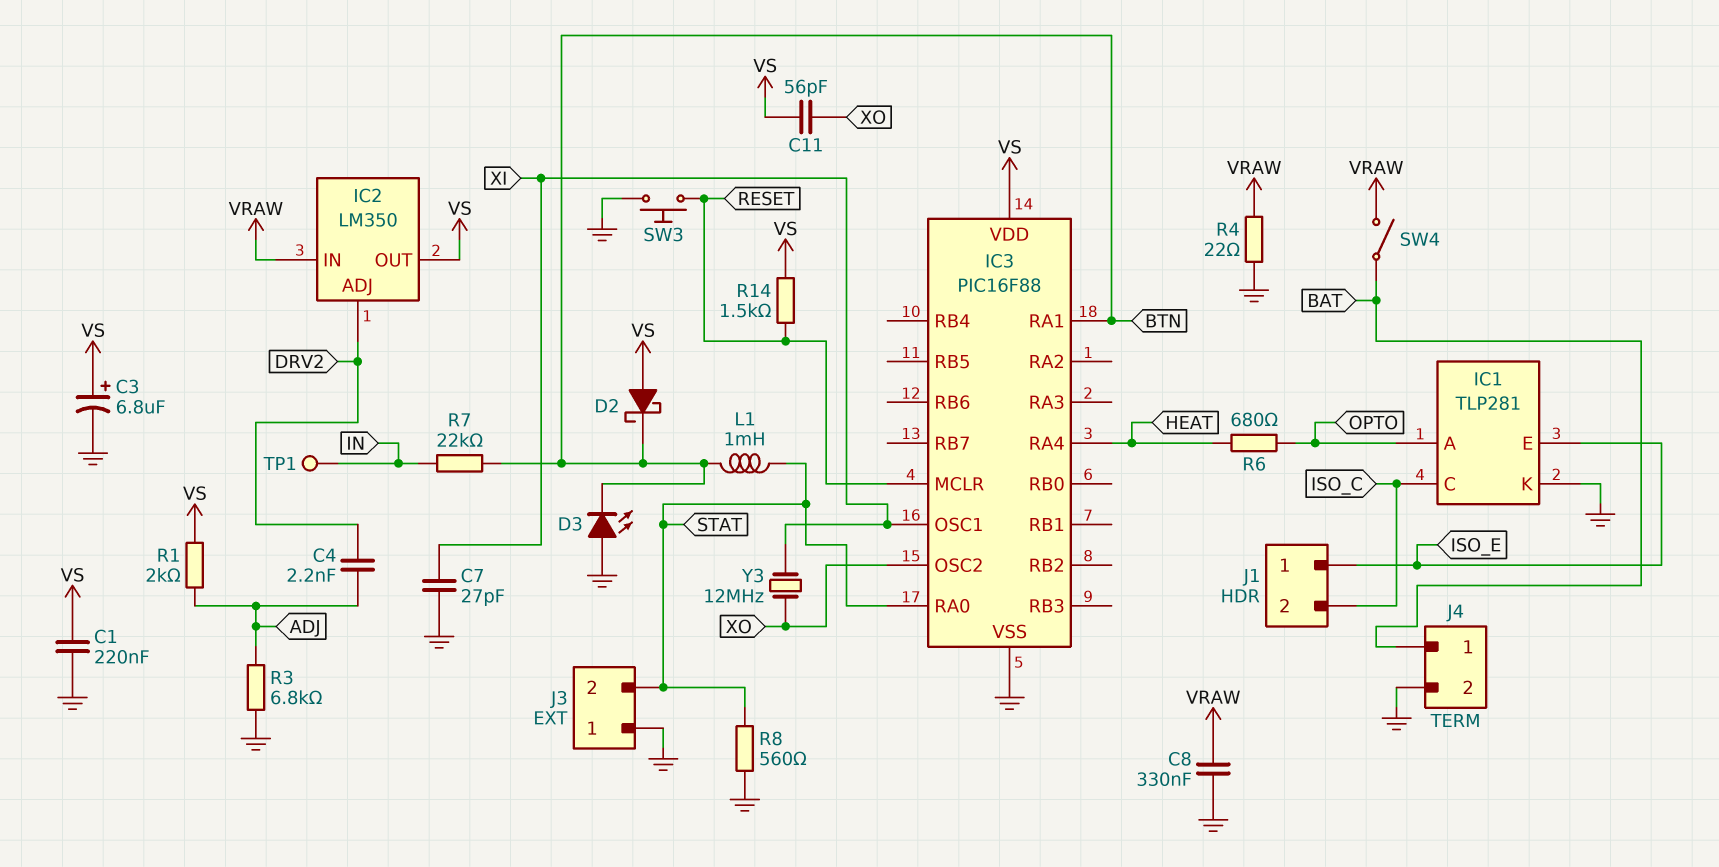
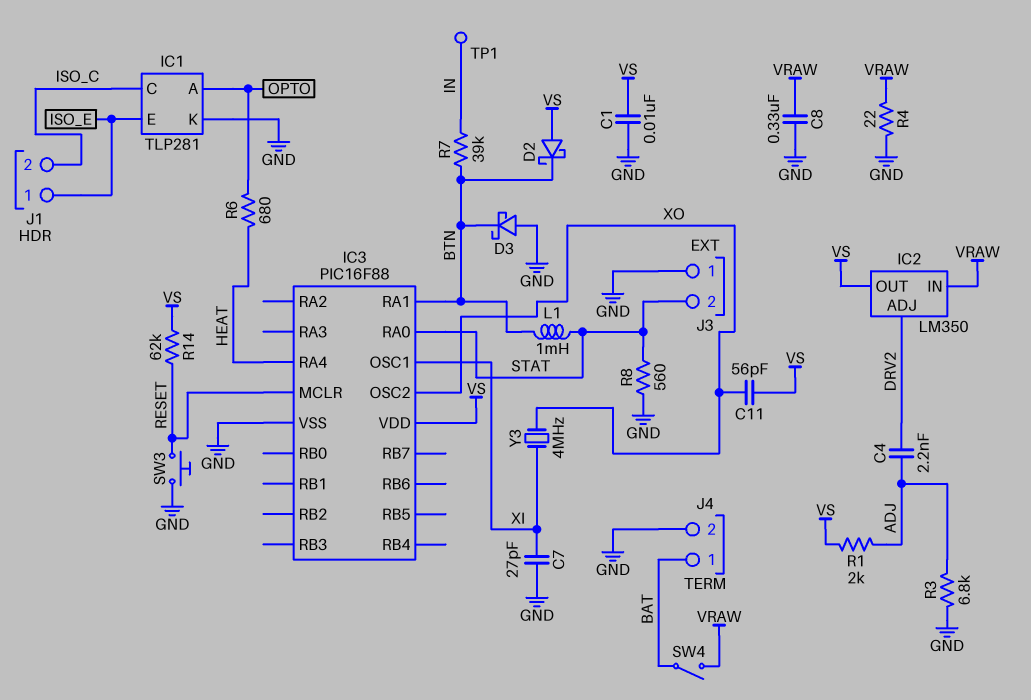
C1: 220nF (GND, VS) -> 10nF (GND, VS)
C3: 6.8uF (plus VS, minus GND) -> none
D3: LED (A GND, K BTN) -> schottky (A GND, K BTN)
R7: 22k (BTN, IN) -> 39k (BTN, IN)
R14: 1.5k (RESET, VS) -> 62k (RESET, VS)
Y3: 12MHz (XI, XO) -> 4MHz (XI, XO)

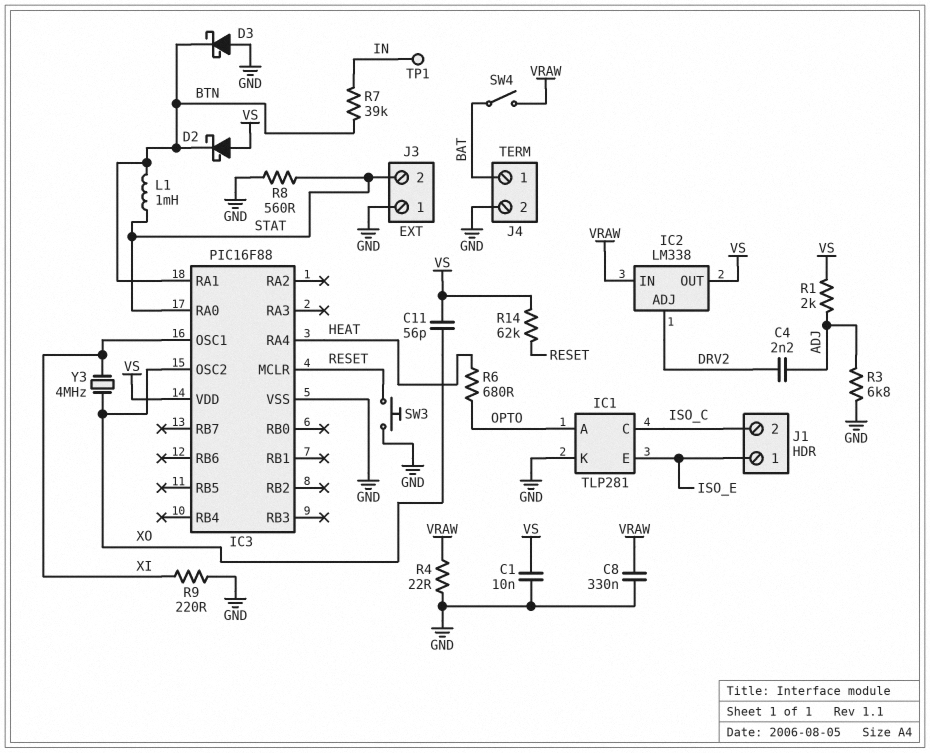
C7: 27pF (GND, XI) -> none
IC2: LM350 -> LM338
R9: none -> 220 (GND, XI)

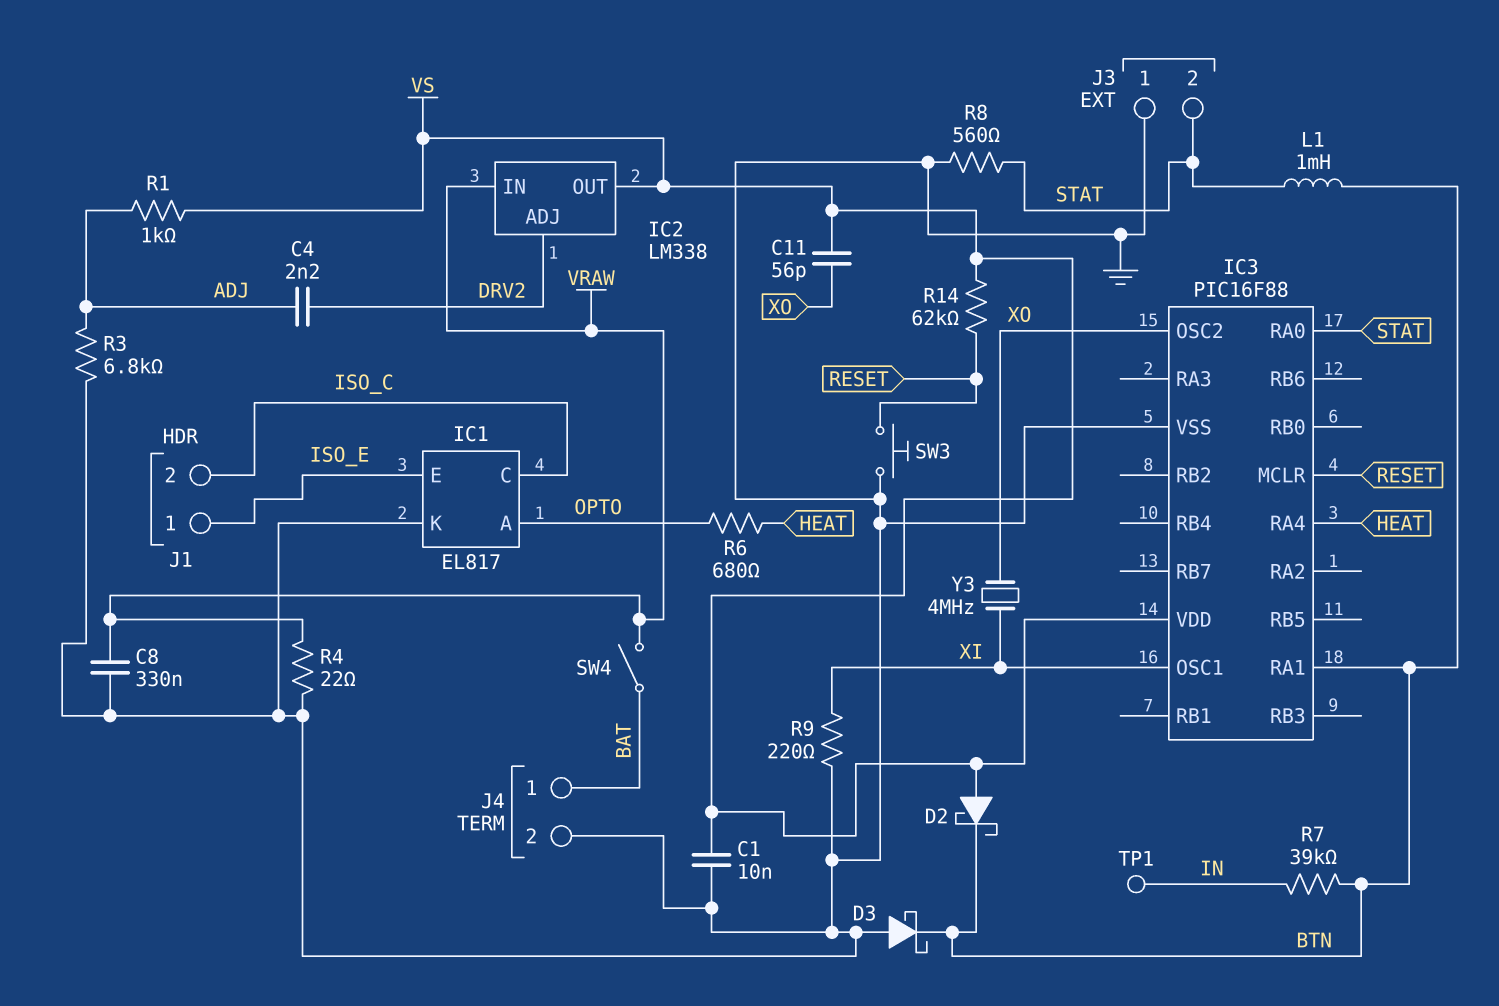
IC1: TLP281 -> EL817
R1: 2k (ADJ, VS) -> 1k (ADJ, VS)

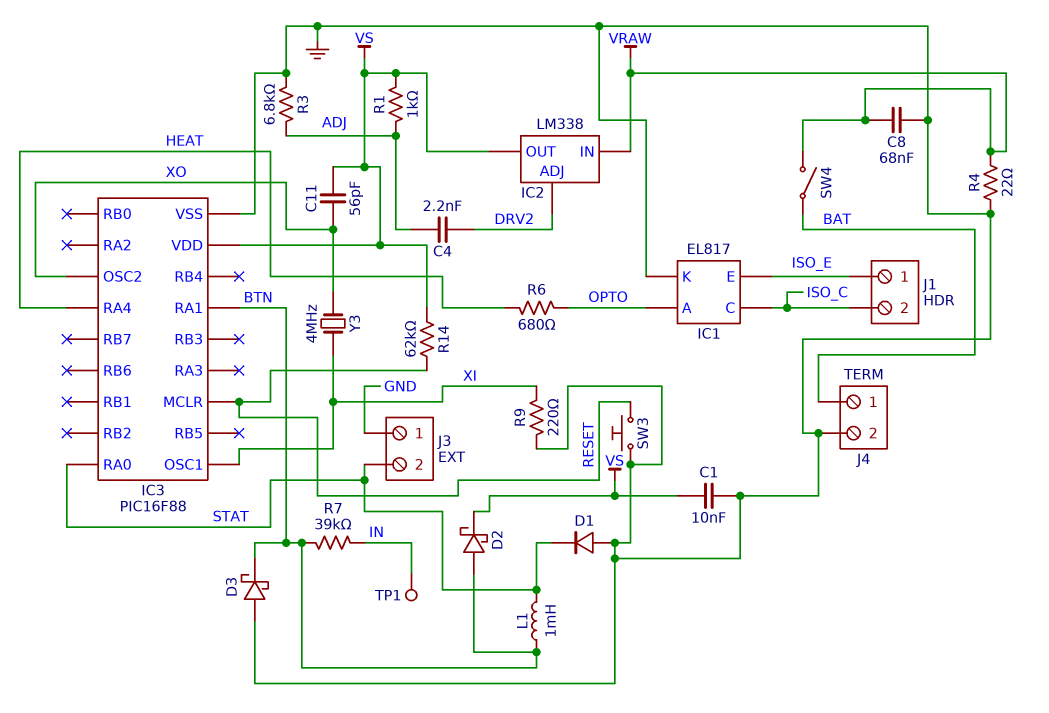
C8: 330nF (GND, VRAW) -> 68nF (GND, VRAW)
D1: none -> diode (A GND, K STAT)
D2: schottky (A VS, K BTN) -> schottky (A BTN, K VS)
R8: 560 (GND, STAT) -> none

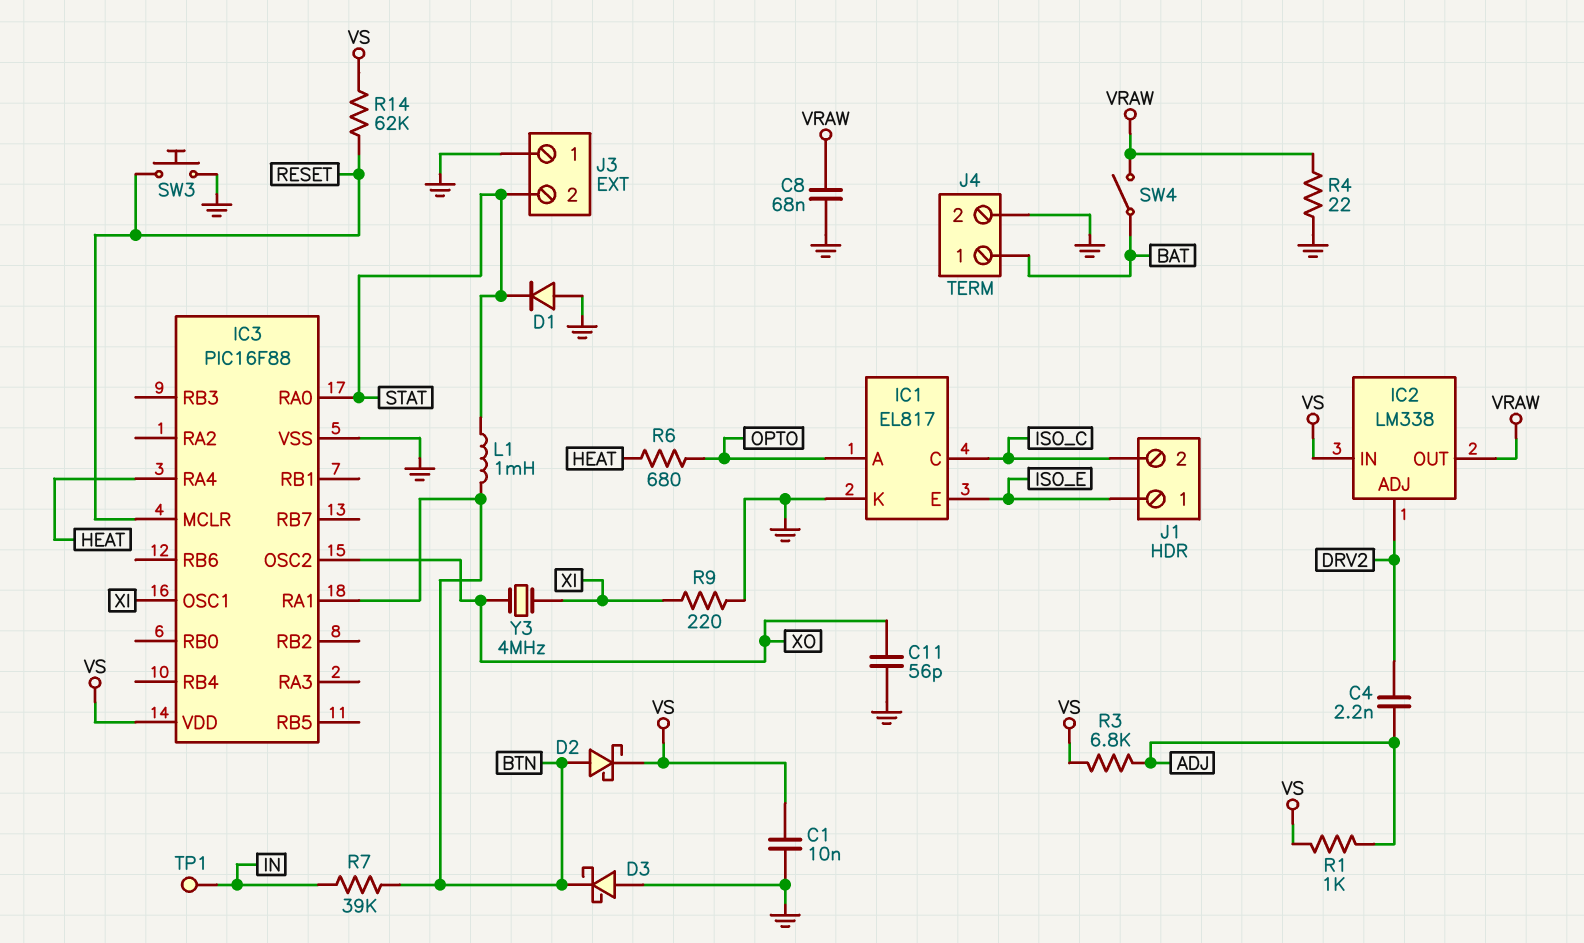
C11: 56pF (VS, XO) -> 56pF (GND, XO)
IC2 pin IN: VRAW -> VS
IC2 pin OUT: VS -> VRAW
R3: 6.8k (ADJ, GND) -> 6.8k (ADJ, VS)

